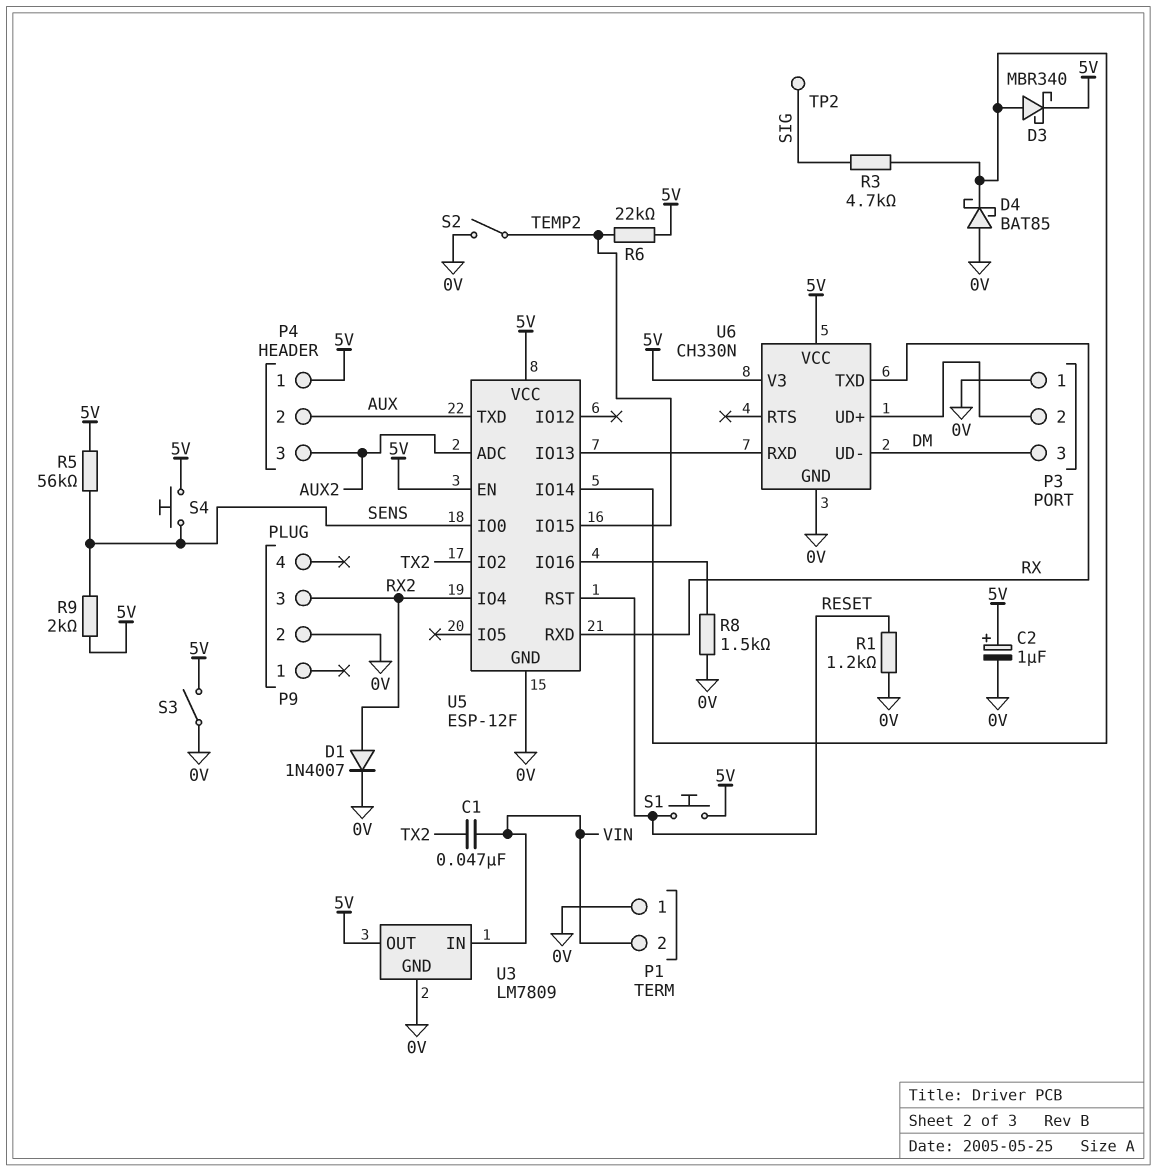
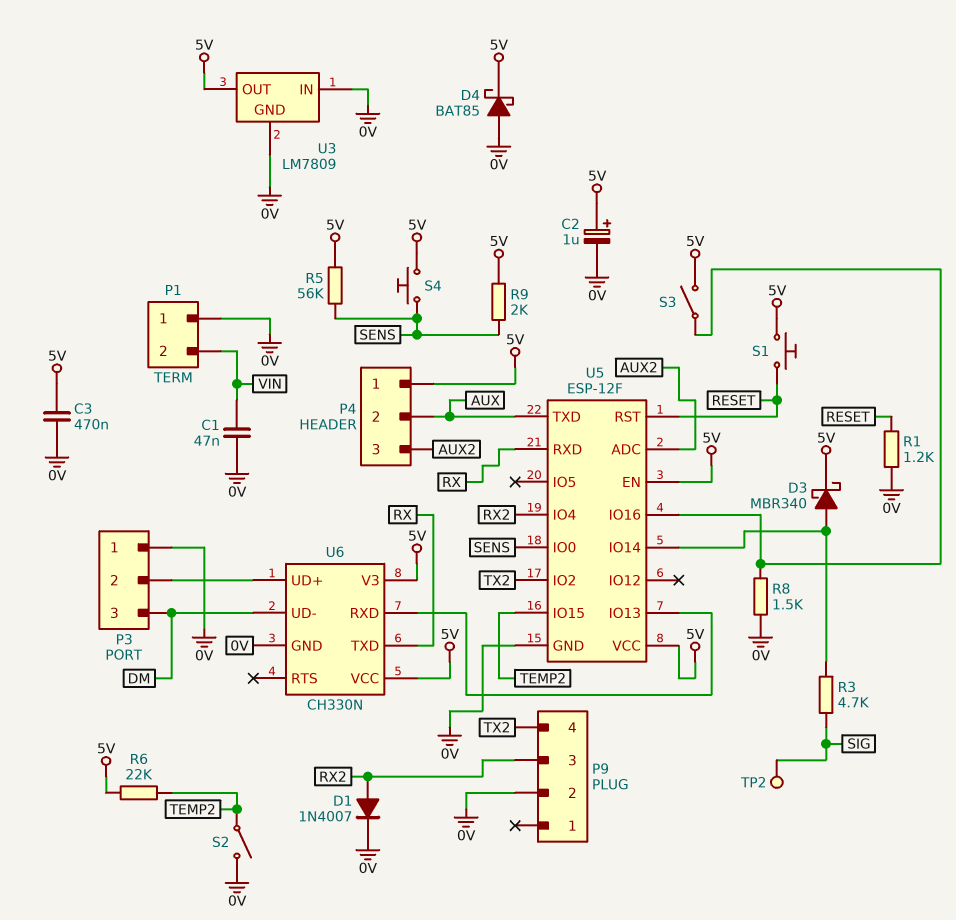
C1: 47nF (TX2, VIN) -> 47nF (0V, VIN)
C3: none -> 470nF (0V, 5V)
D4: schottky BAT85 (A 0V, K U5/IO14) -> schottky BAT85 (A 0V, K 5V)
P9 pin 4: none -> TX2
S3: switch (0V, 5V) -> switch (5V, U5/IO16)
U3 pin IN: VIN -> 0V

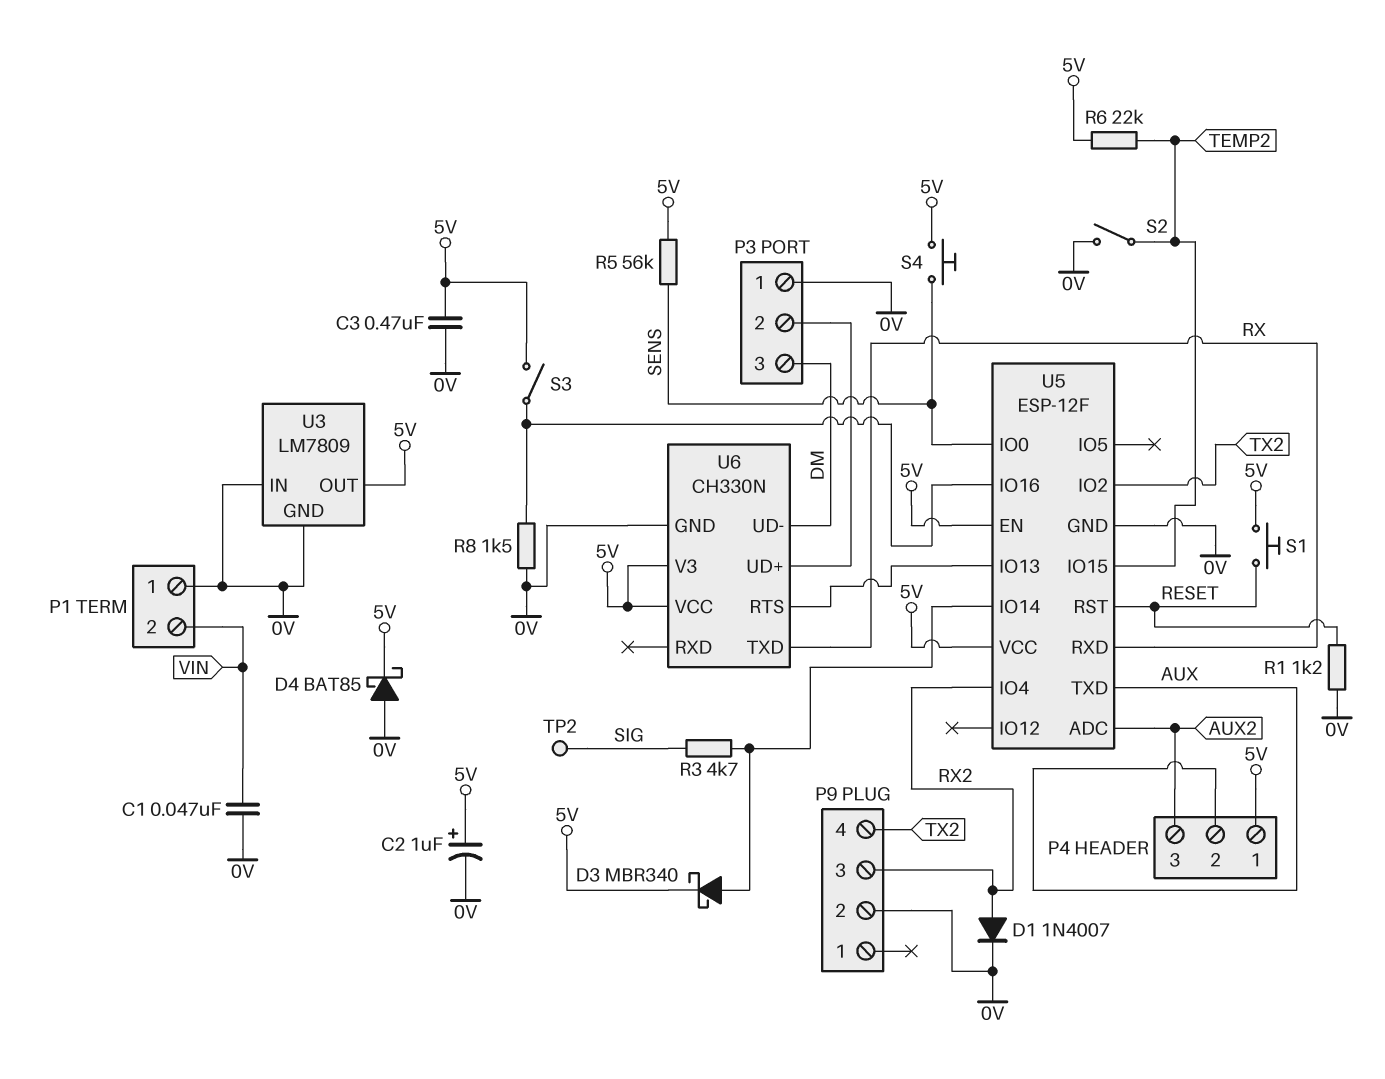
R9: 2k (5V, SENS) -> none
U6 pin RTS: none -> U5/IO13
U6 pin RXD: U5/IO13 -> none

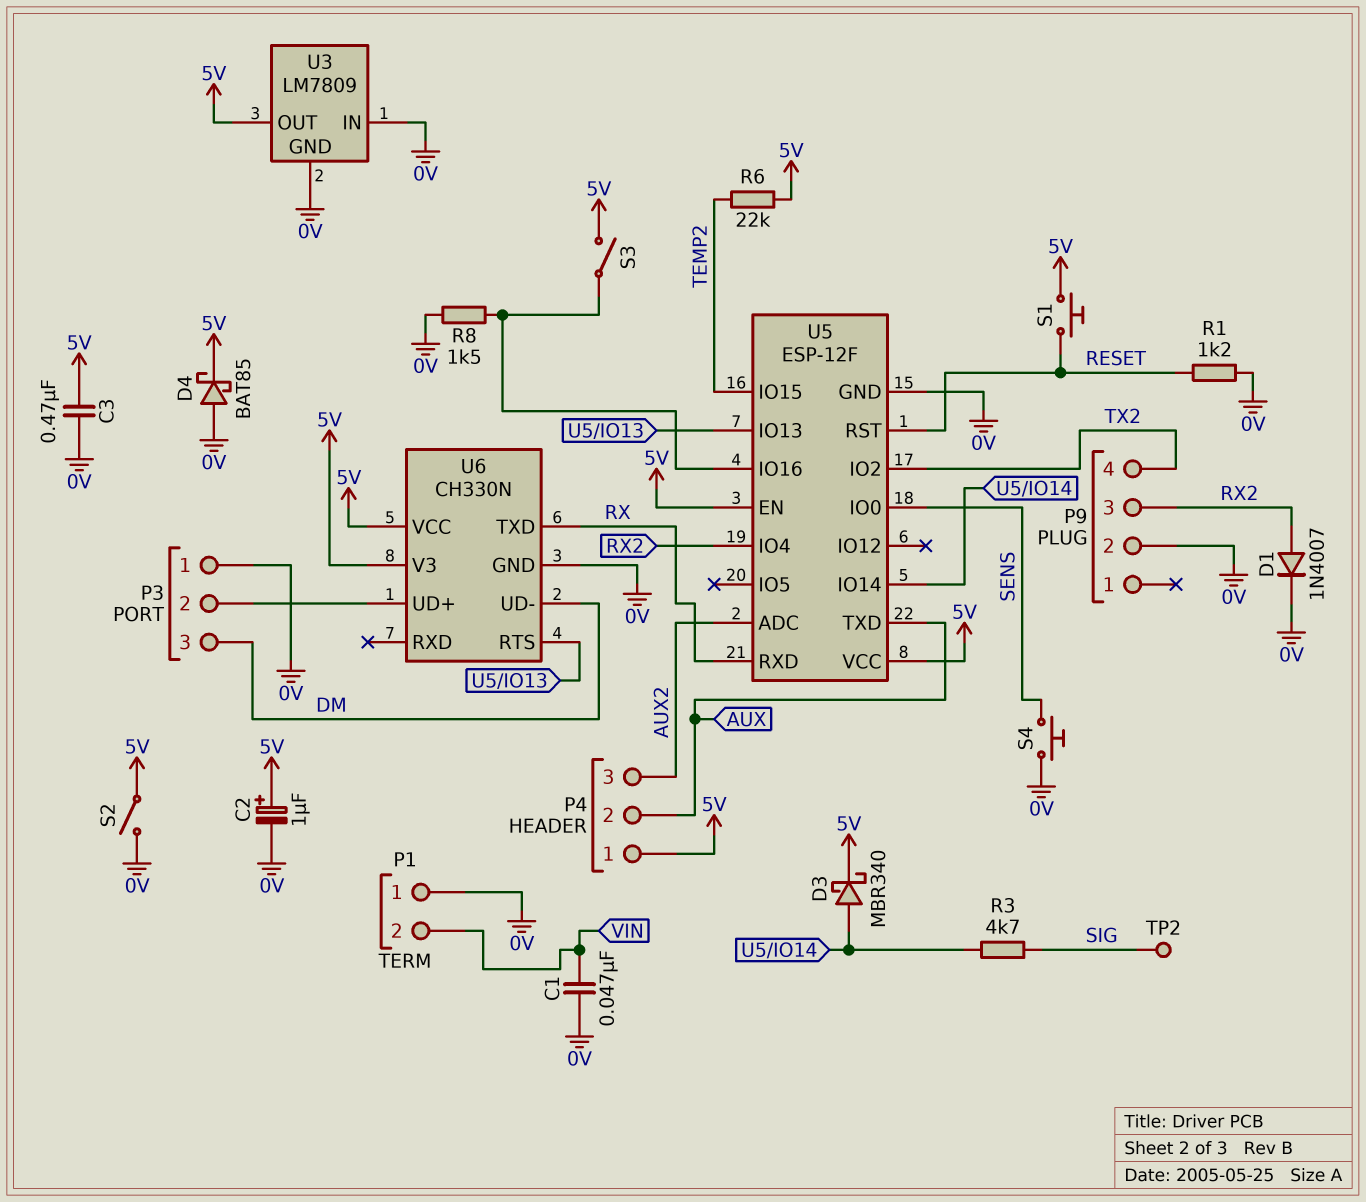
R5: 56k (5V, SENS) -> none
S2: switch (0V, TEMP2) -> switch (0V, 5V)
S4: button (5V, SENS) -> button (0V, SENS)

